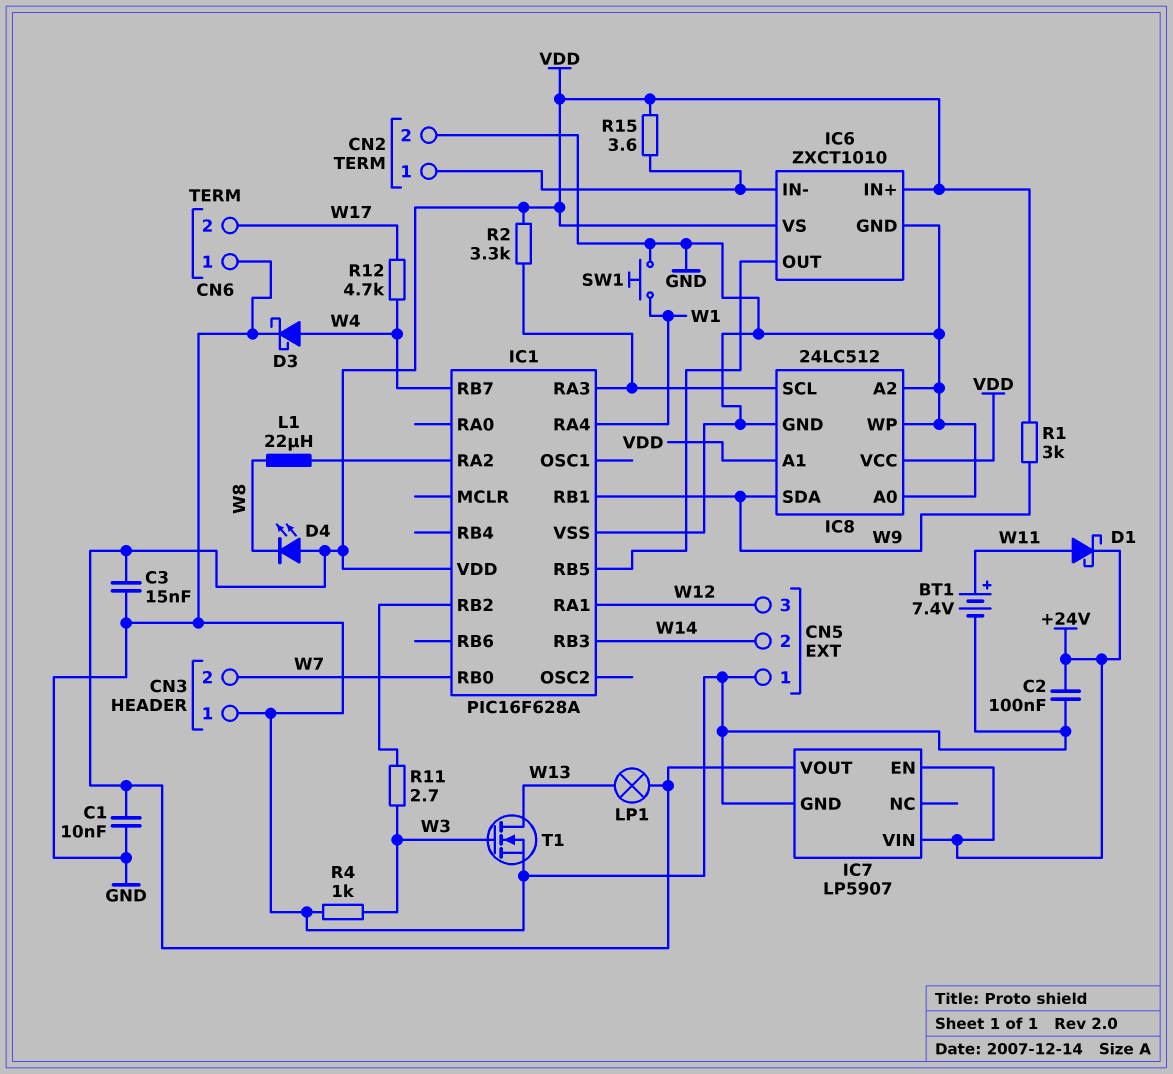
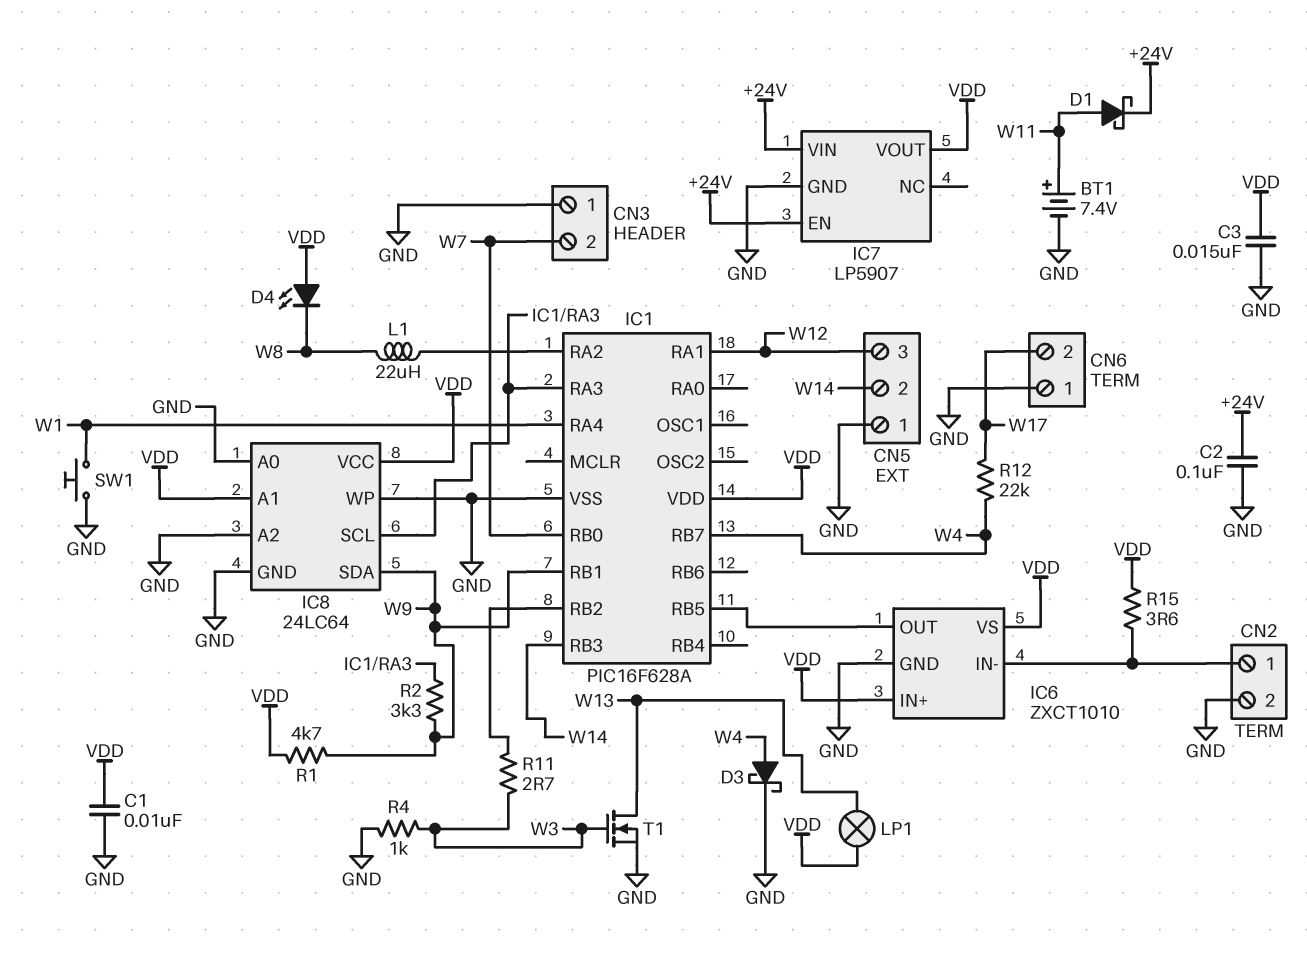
IC8: 24LC512 -> 24LC64
R1: 3k (VDD, W9) -> 4.7k (VDD, W9)
R2: 3.3k (IC1/RA3, VDD) -> 3.3k (IC1/RA3, W9)
R12: 4.7k (W4, W17) -> 22k (W4, W17)

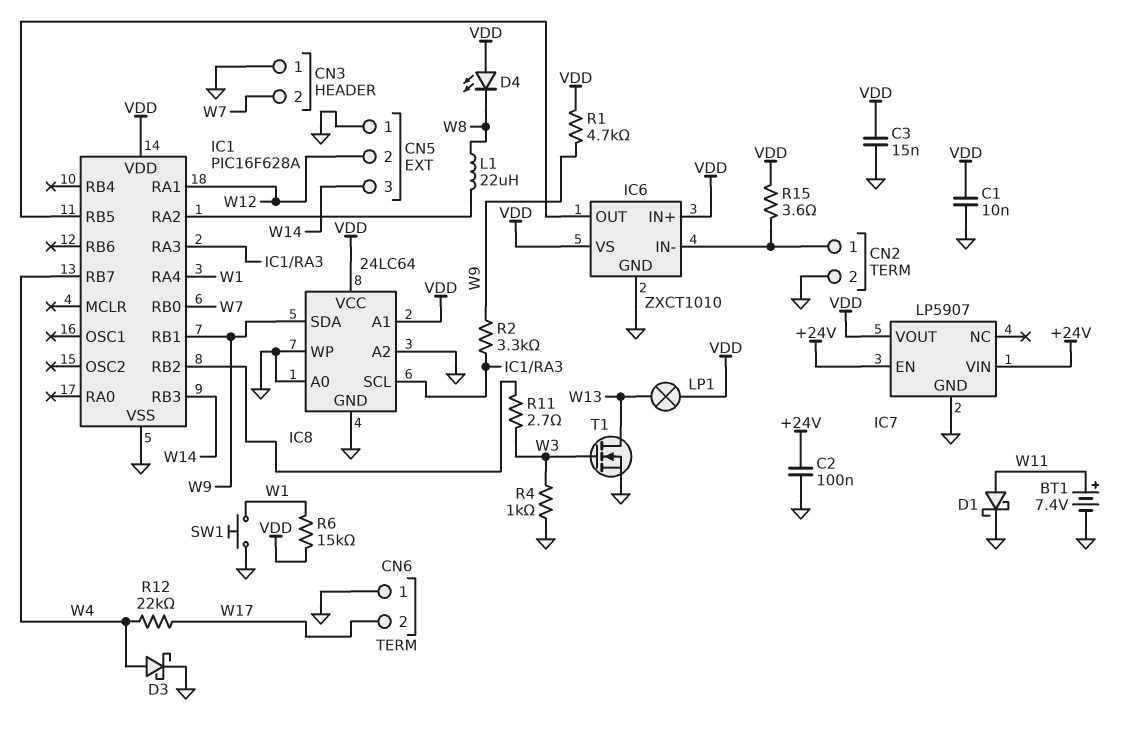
CN5 pin 2: W14 -> W12
CN5 pin 3: W12 -> W14
D1: schottky (A W11, K +24V) -> schottky (A W11, K GND)
R6: none -> 15k (VDD, W1)

